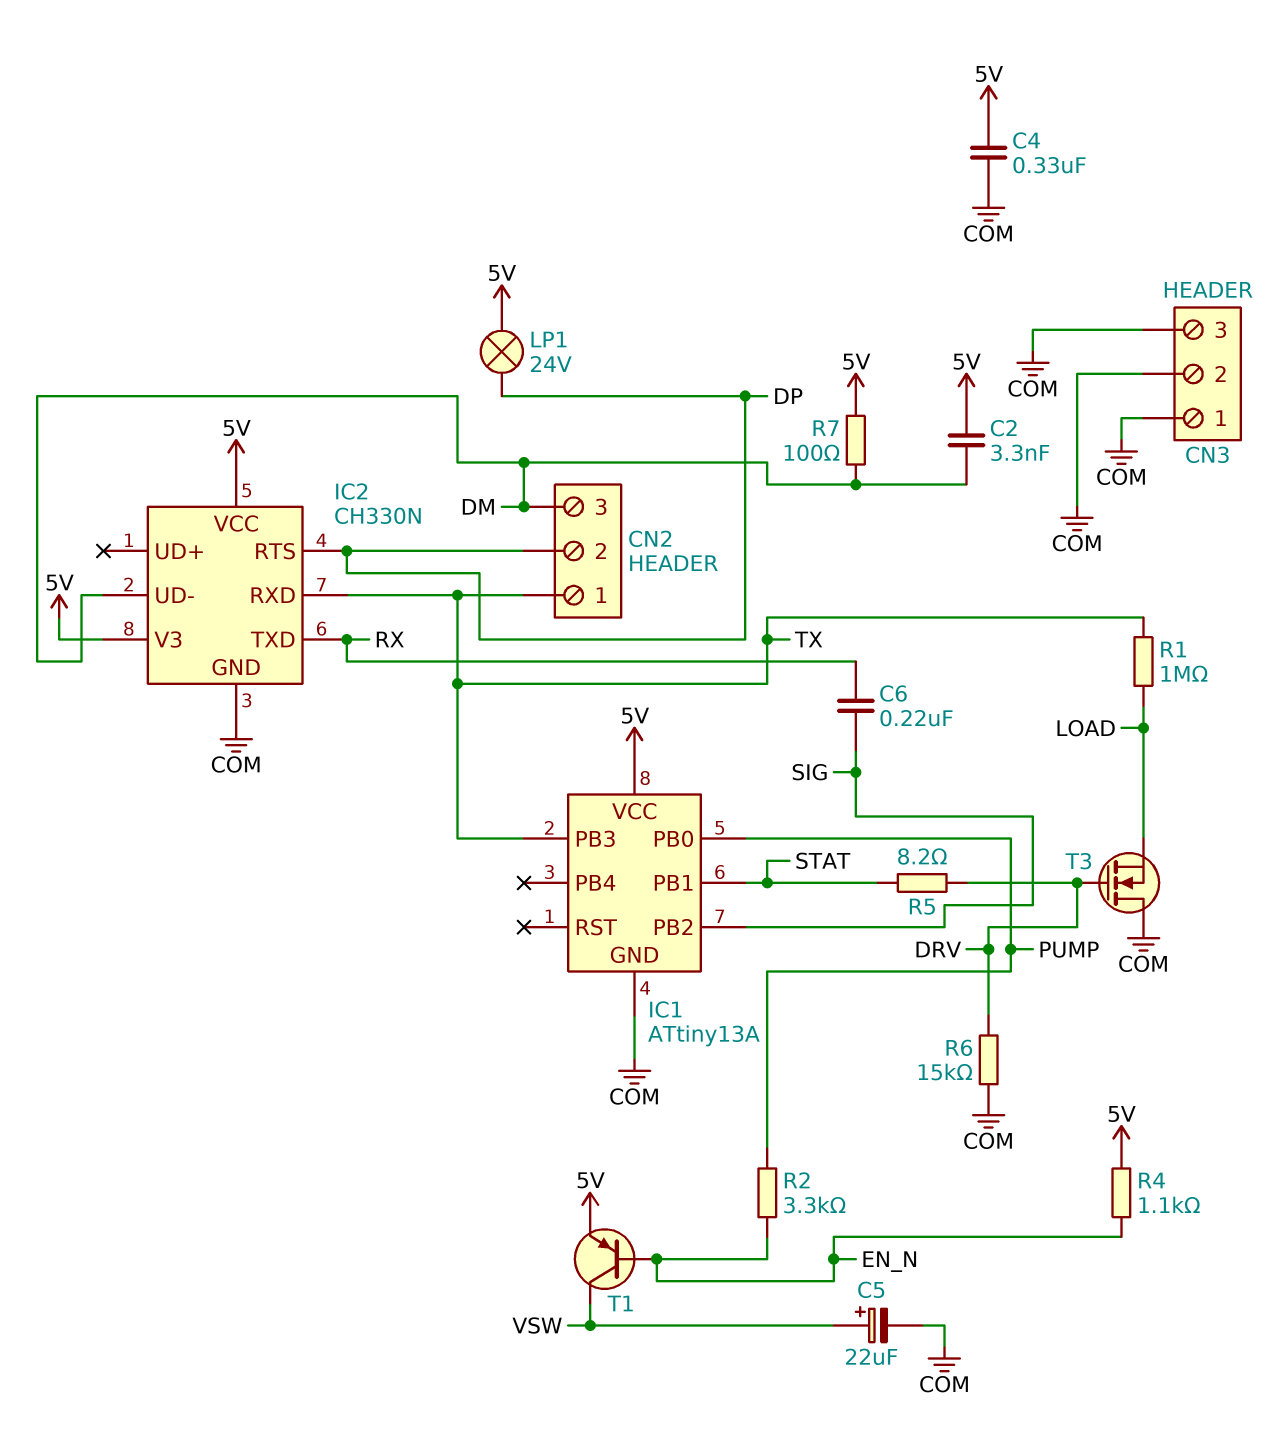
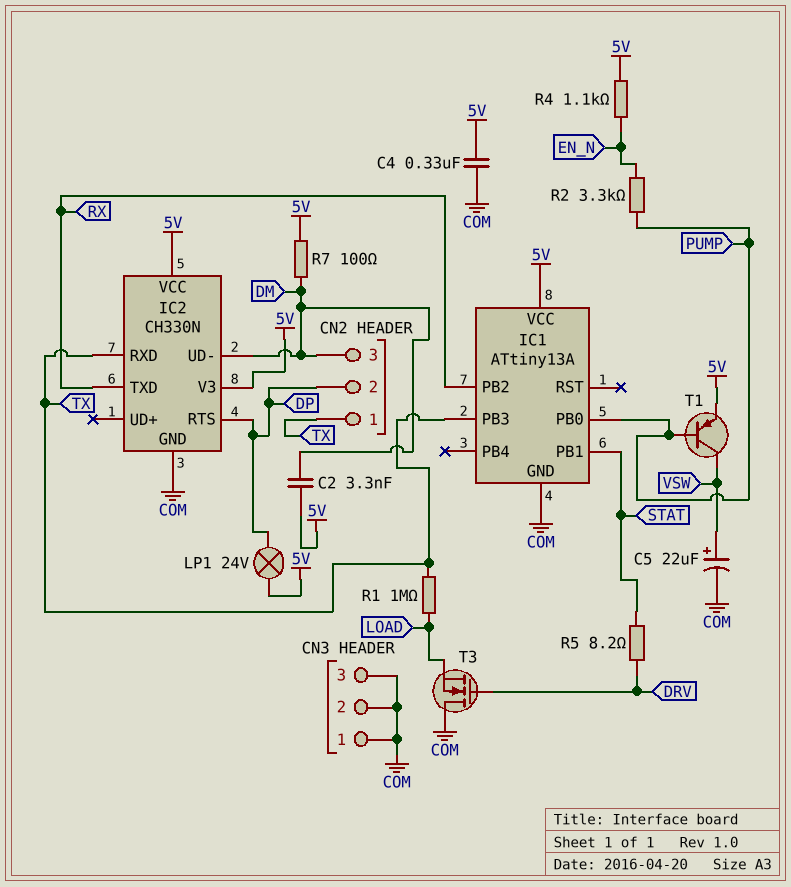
C6: 220nF (RX, SIG) -> none
IC1 pin PB2: SIG -> RX
R6: 15k (COM, DRV) -> none
T1: PNP (B EN_N, C VSW, E 5V) -> PNP (B PUMP, C VSW, E 5V)

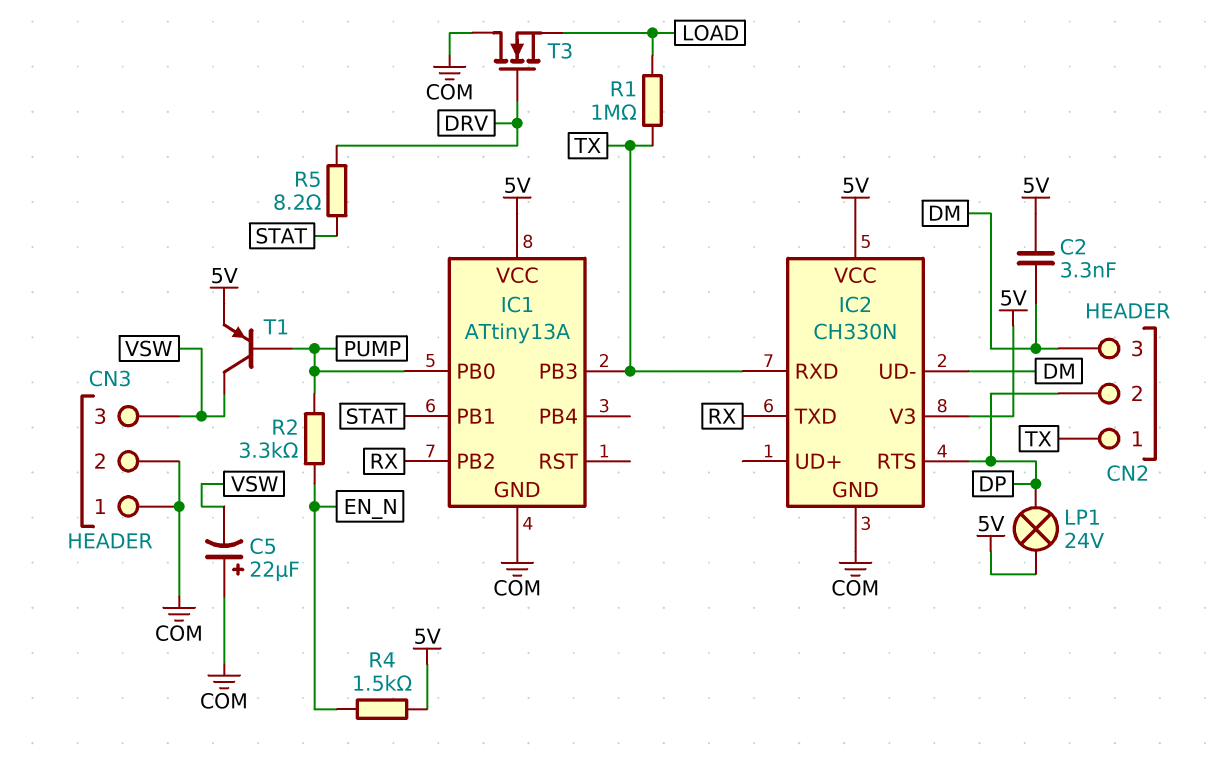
C4: 330nF (5V, COM) -> none
C5: 22uF (plus VSW, minus COM) -> 22uF (plus COM, minus VSW)
CN3 pin 3: COM -> VSW
R4: 1.1k (5V, EN_N) -> 1.5k (5V, EN_N)
R7: 100 (5V, DM) -> none

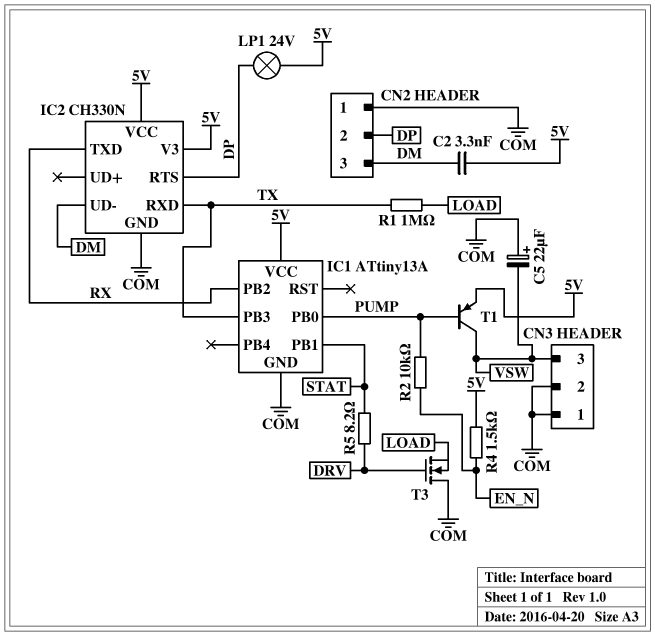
CN2 pin 1: TX -> COM
R2: 3.3k (EN_N, PUMP) -> 10k (EN_N, PUMP)

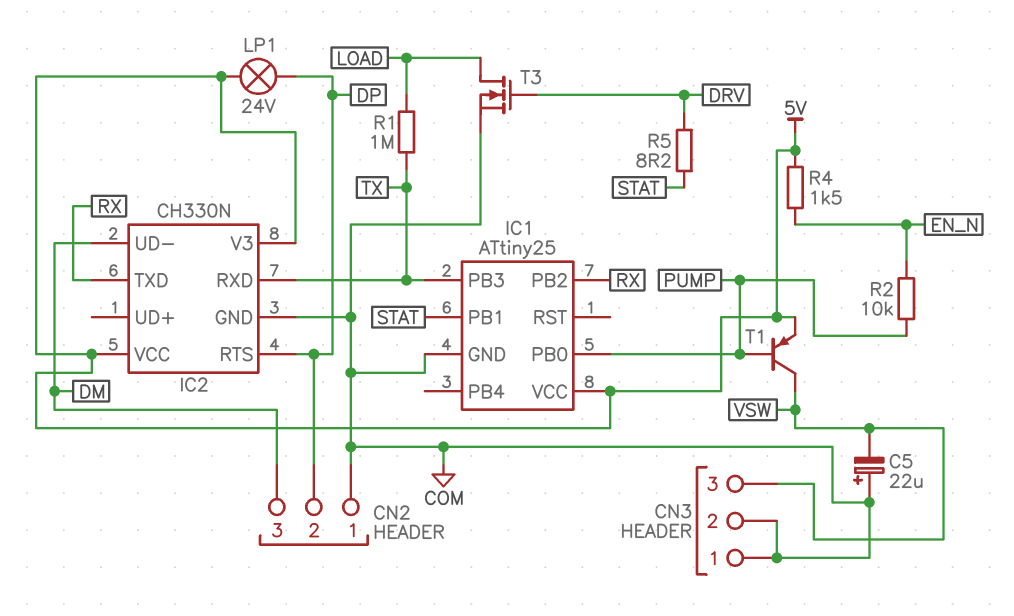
C2: 3.3nF (5V, DM) -> none
IC1: ATtiny13A -> ATtiny25
T3: NMOS (G DRV, D COM, S LOAD) -> NMOS (G DRV, D LOAD, S COM)

